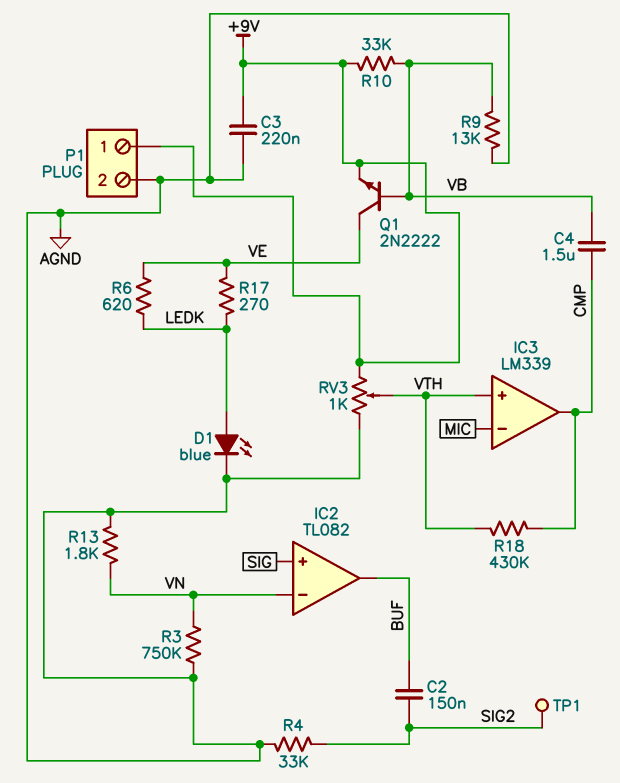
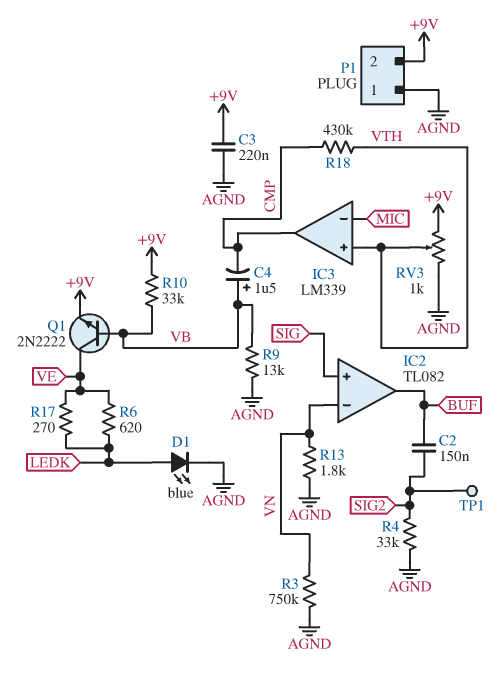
C4: 1.5uF (CMP, VB) -> 1.5uF (plus VB, minus CMP)
P1 pin 1: +9V -> AGND
P1 pin 2: AGND -> +9V

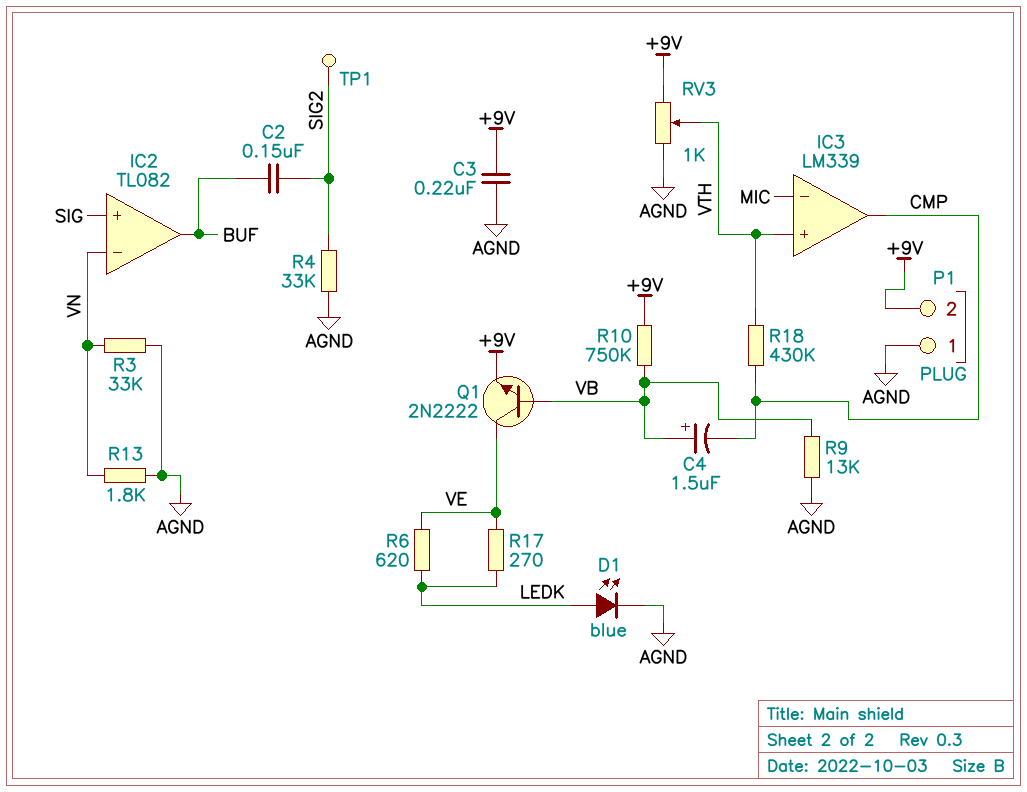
R3: 750k (AGND, VN) -> 33k (AGND, VN)
R10: 33k (+9V, VB) -> 750k (+9V, VB)

